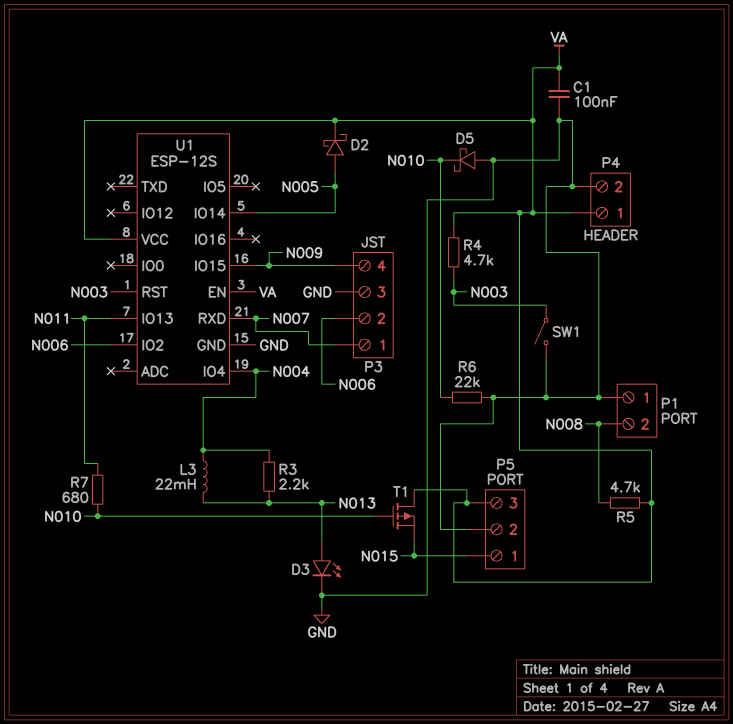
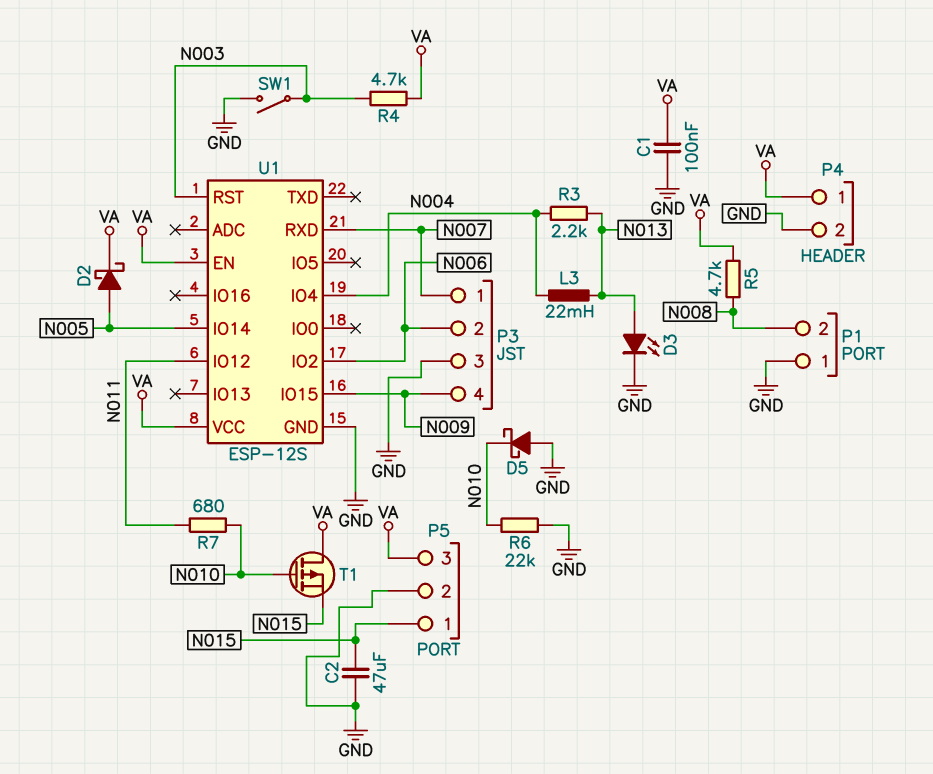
C2: none -> 47uF (GND, N015)
U1 pin IO12: none -> N011
U1 pin IO13: N011 -> none

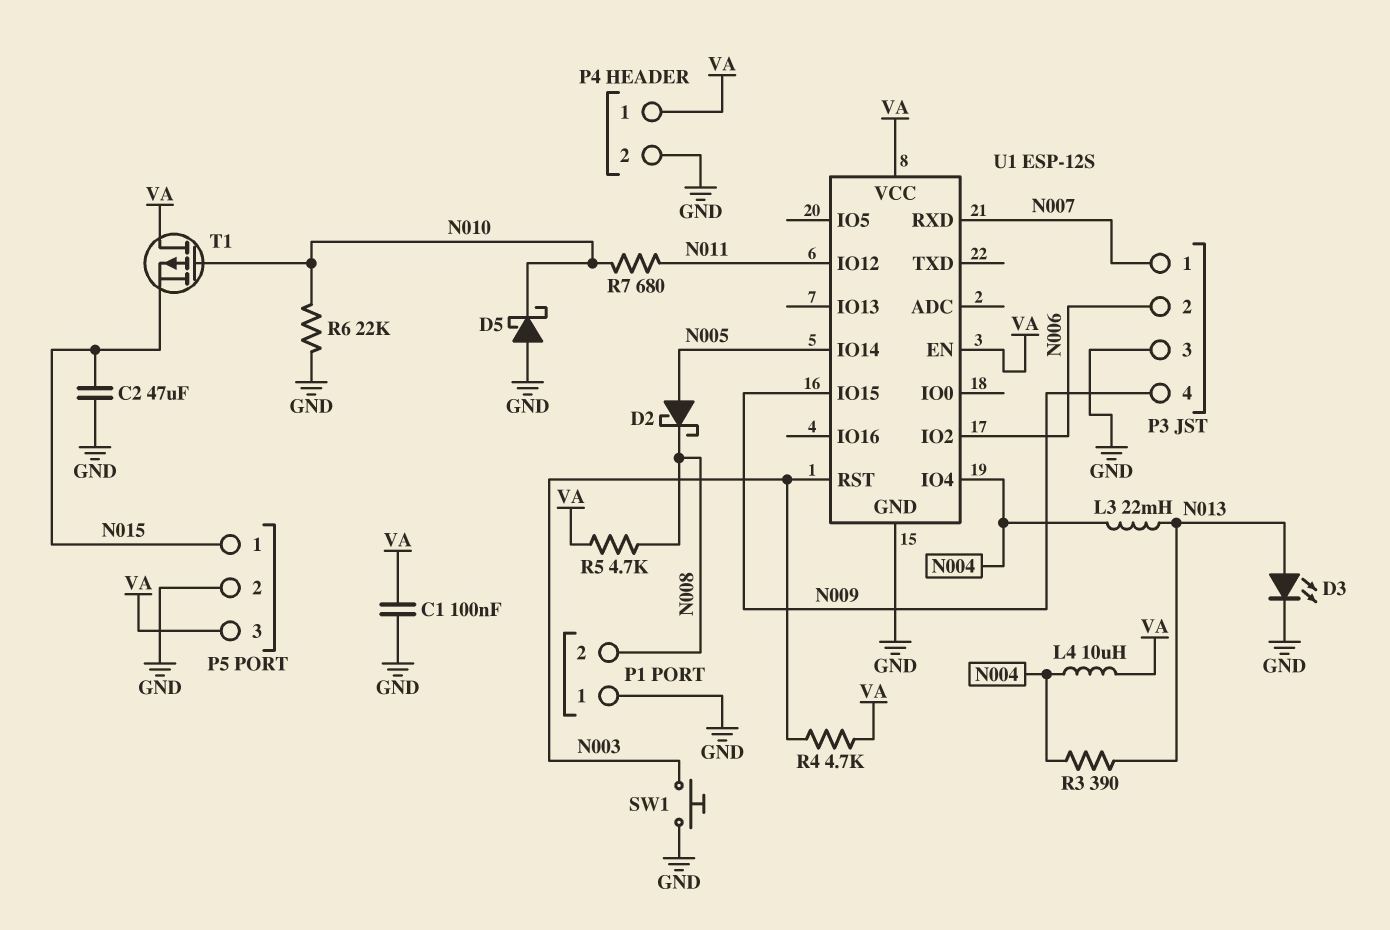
D2: schottky (A N005, K VA) -> schottky (A N005, K N008)
L4: none -> 10uH (N004, VA)
R3: 2.2k (N004, N013) -> 390 (N004, N013)
SW1: switch (GND, N003) -> button (GND, N003)

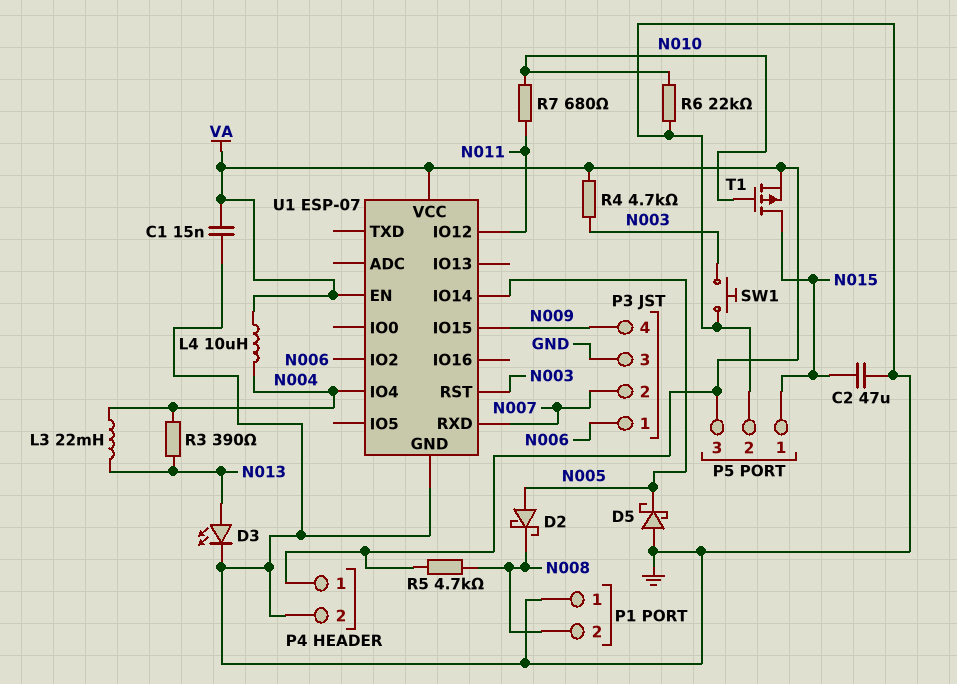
C1: 100nF (GND, VA) -> 15nF (GND, VA)
D5: schottky (A GND, K N010) -> schottky (A GND, K N005)
P3 pin 1: N007 -> N006
P3 pin 2: N006 -> N007
T1: PMOS (G N010, D VA, S N015) -> PMOS (G N010, D N015, S VA)
U1: ESP-12S -> ESP-07

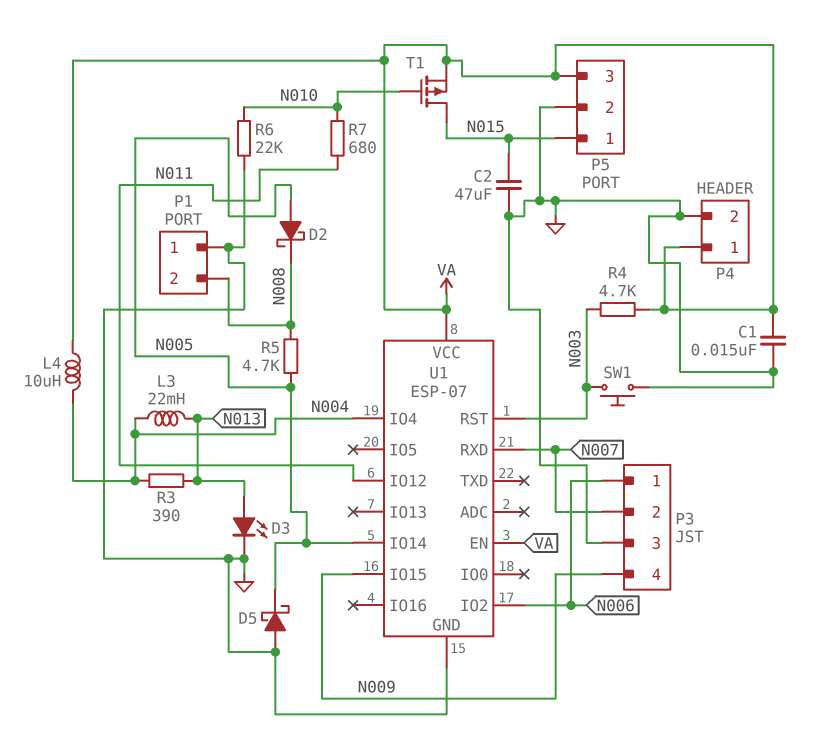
R5: 4.7k (N008, VA) -> 4.7k (N005, N008)

